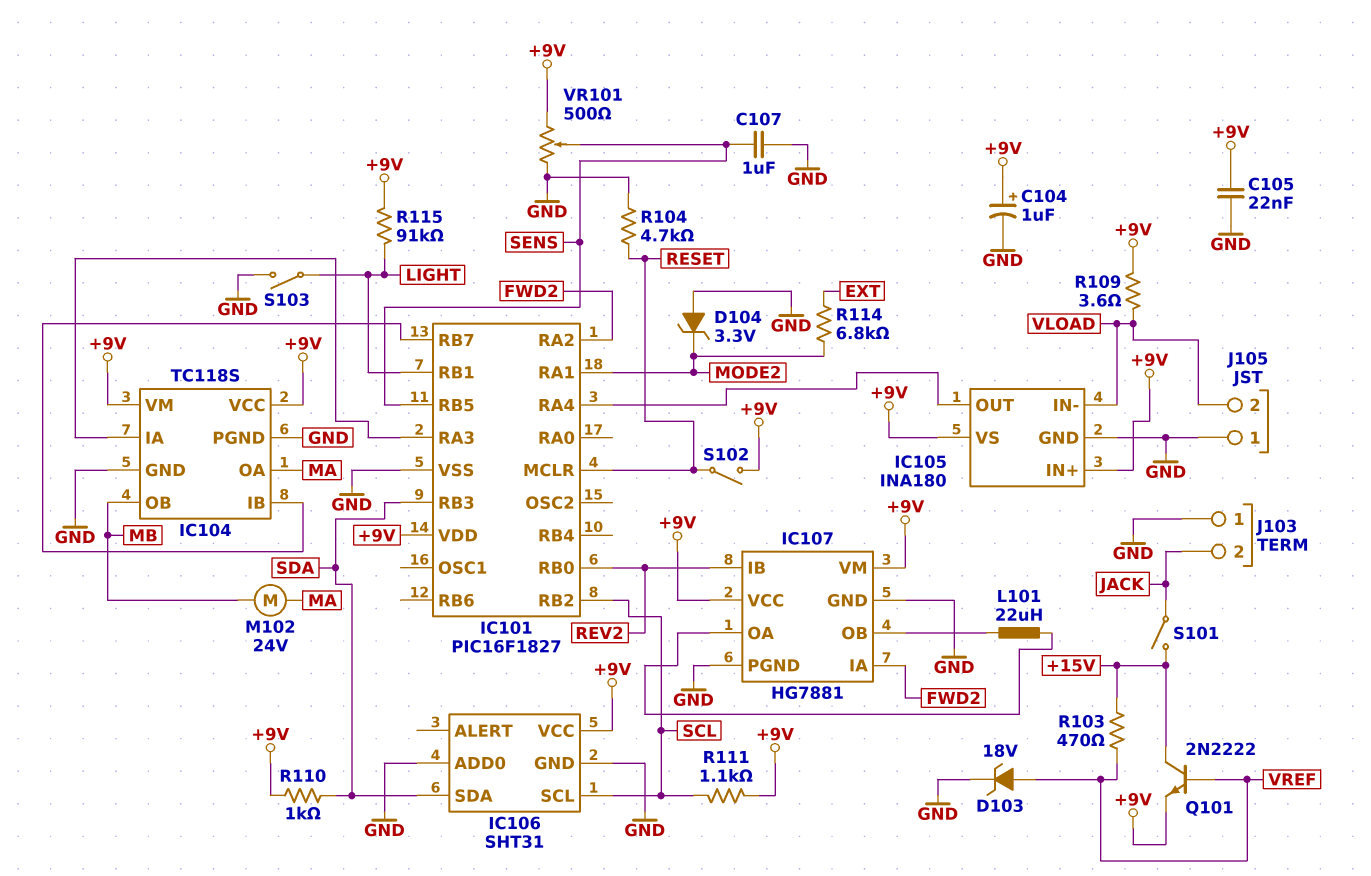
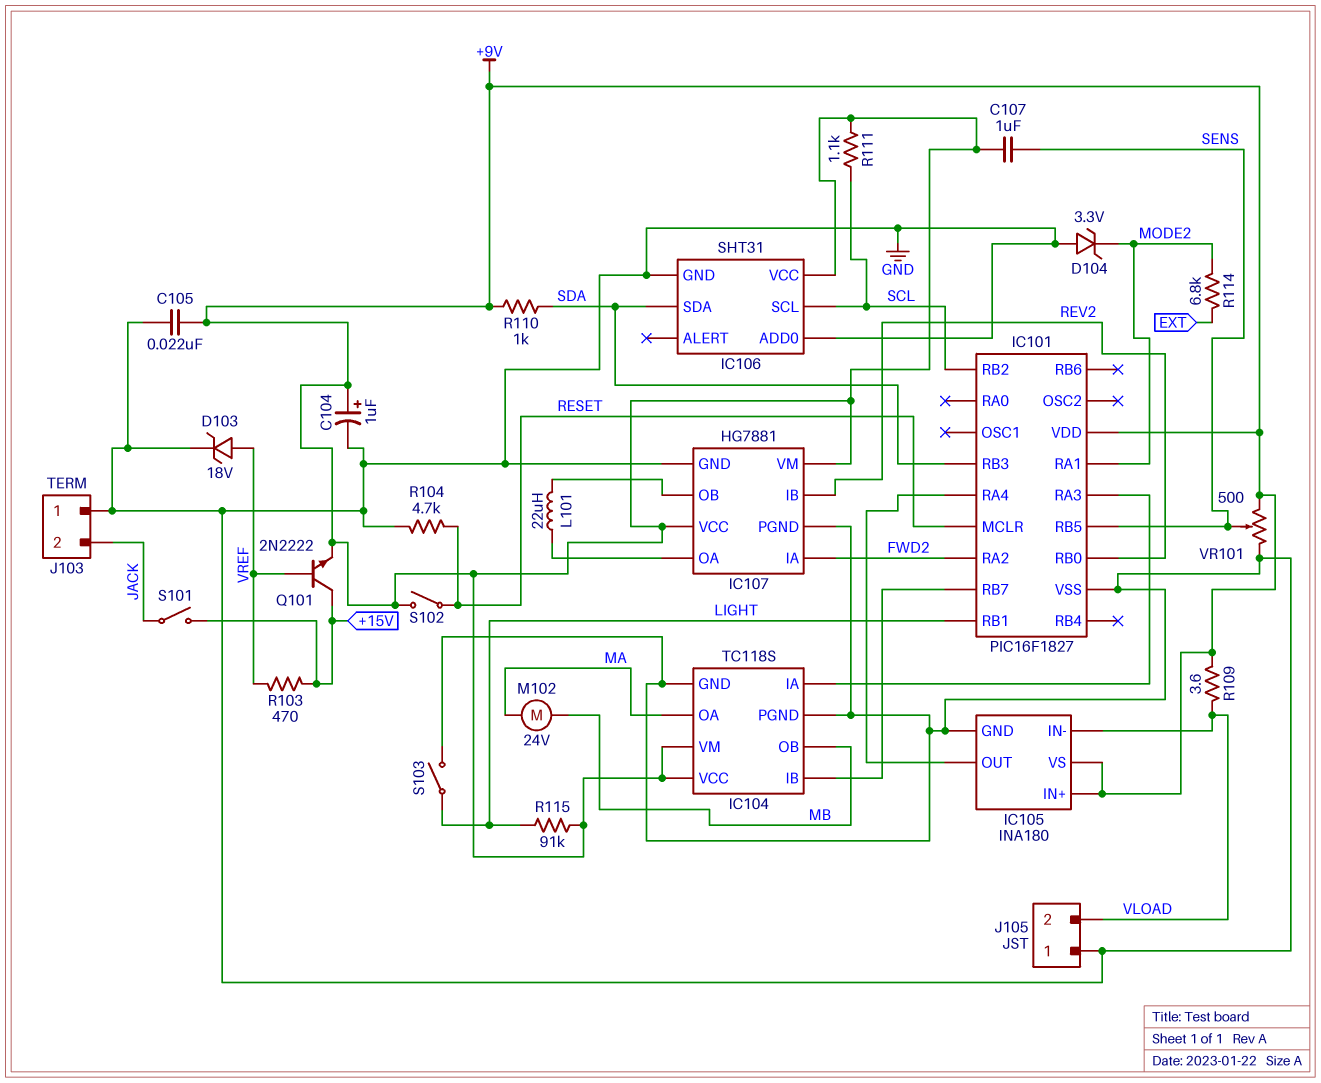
C107: 1uF (GND, SENS) -> 1uF (+9V, SENS)

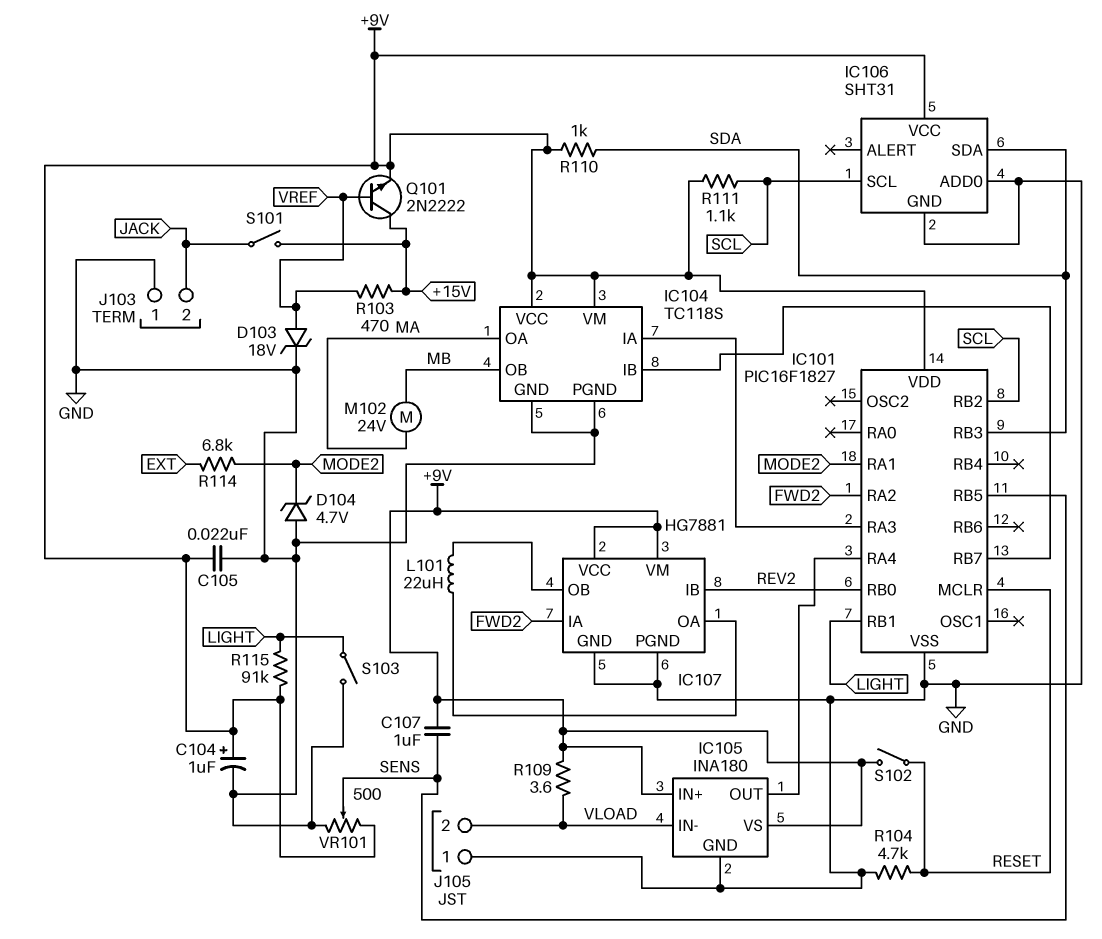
D104: zener 3.3V (A GND, K MODE2) -> zener 4.7V (A GND, K MODE2)

